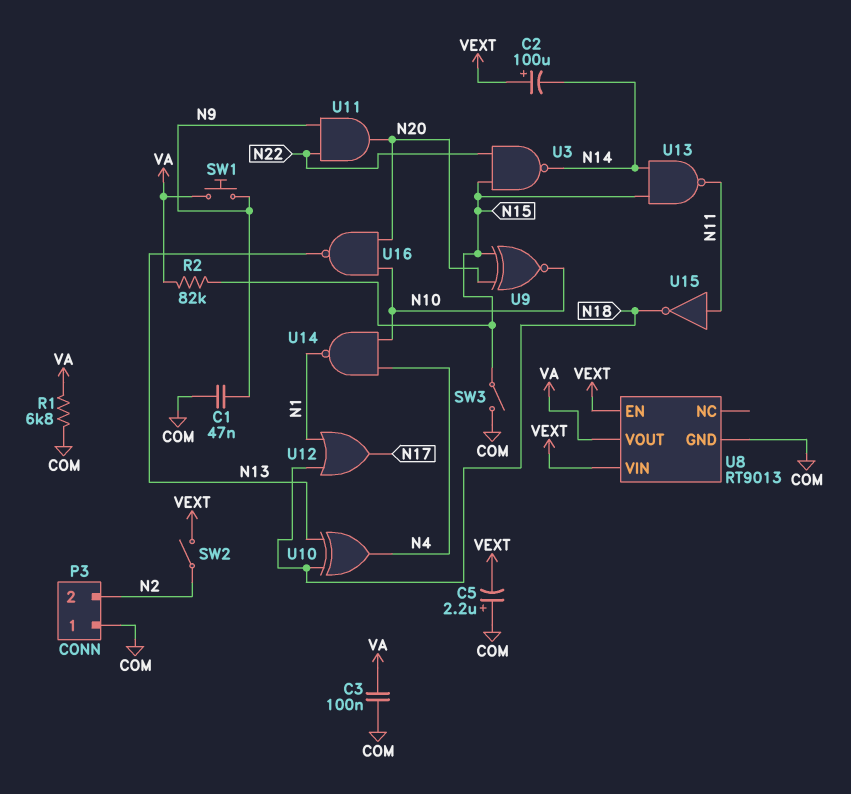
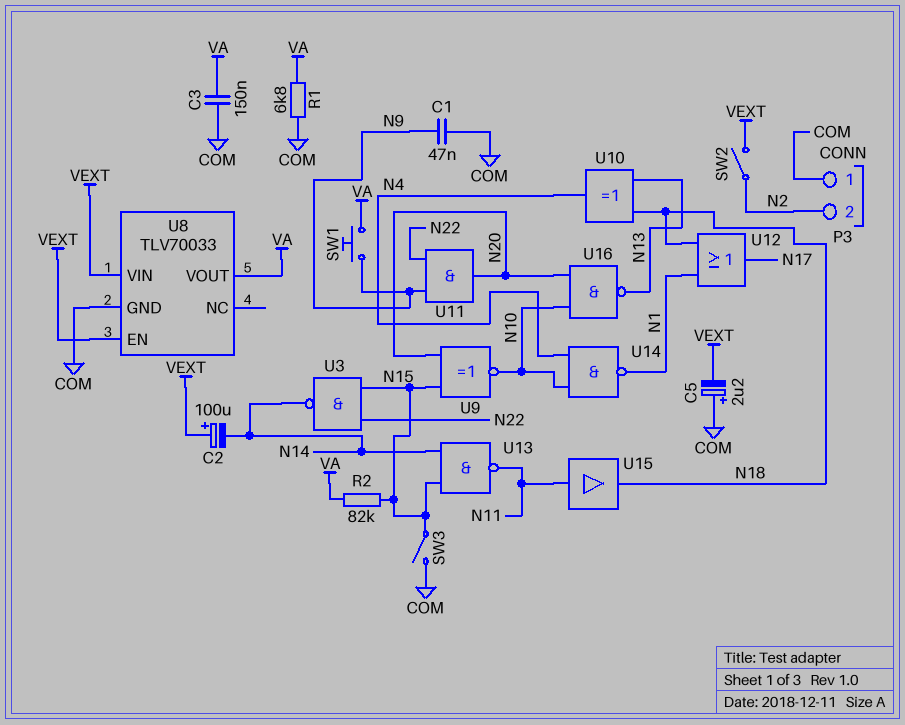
C3: 100nF (COM, VA) -> 150nF (COM, VA)
U8: RT9013 -> TLV70033
U15: NOT (in N11, out N18) -> buffer (in N11, out N18)

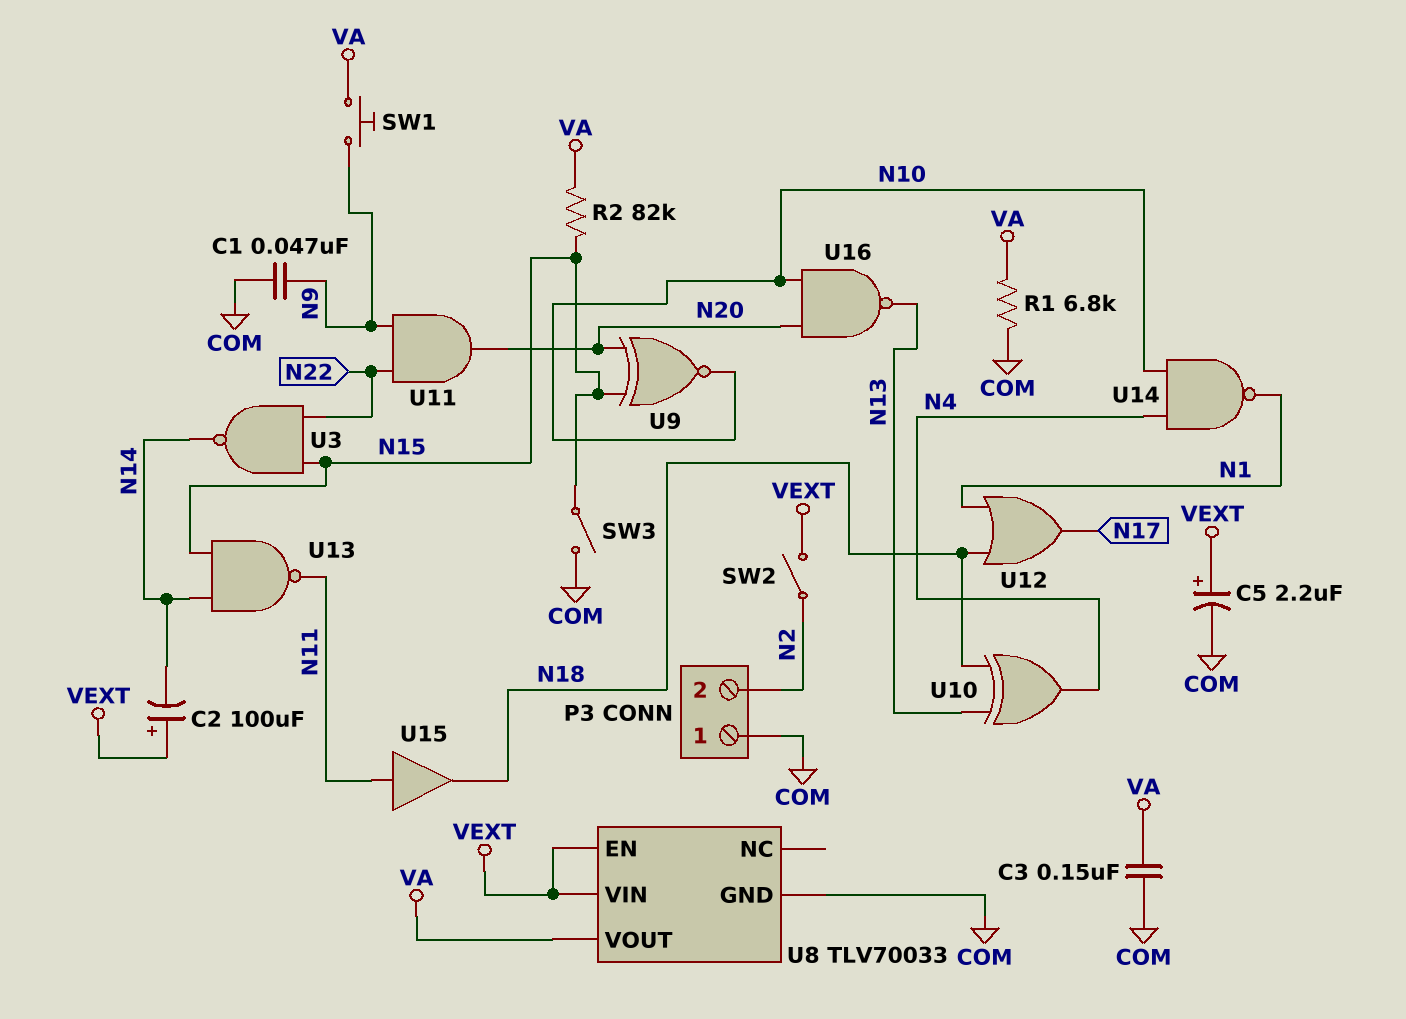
C5: 2.2uF (plus COM, minus VEXT) -> 2.2uF (plus VEXT, minus COM)

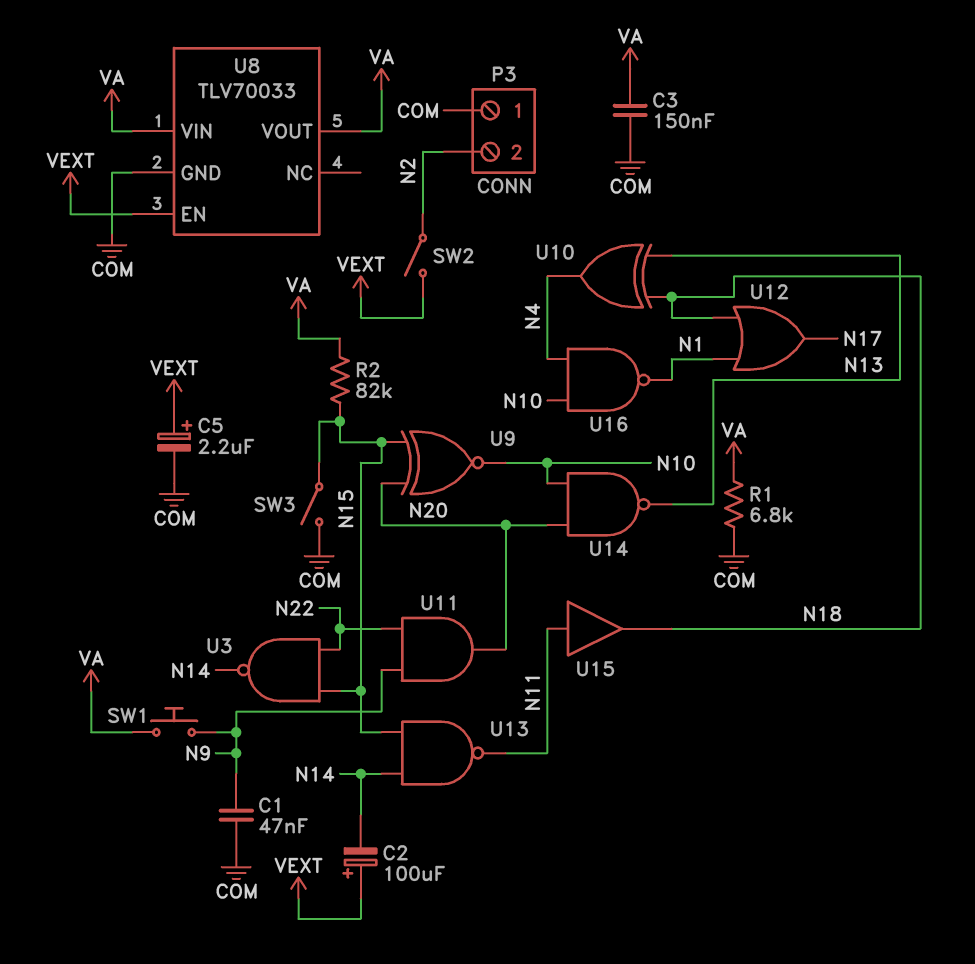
U8 pin VIN: VEXT -> VA
U14: NAND (in N4, in N10, out N1) -> NAND (in N10, in N20, out N13)
U16: NAND (in N10, in N20, out N13) -> NAND (in N4, in N10, out N1)

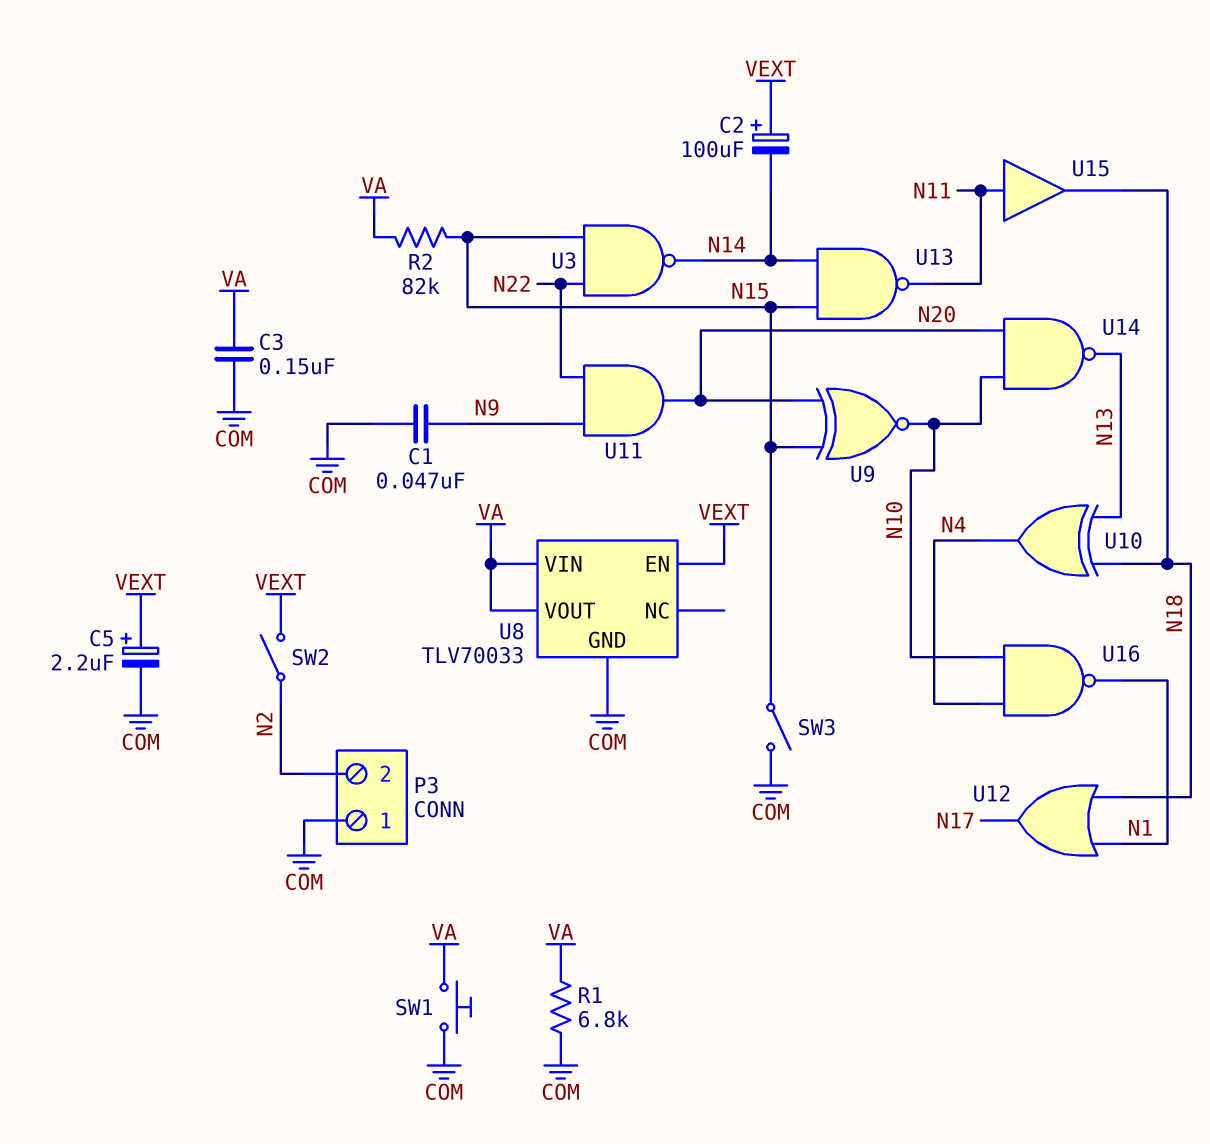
SW1: button (N9, VA) -> button (COM, VA)

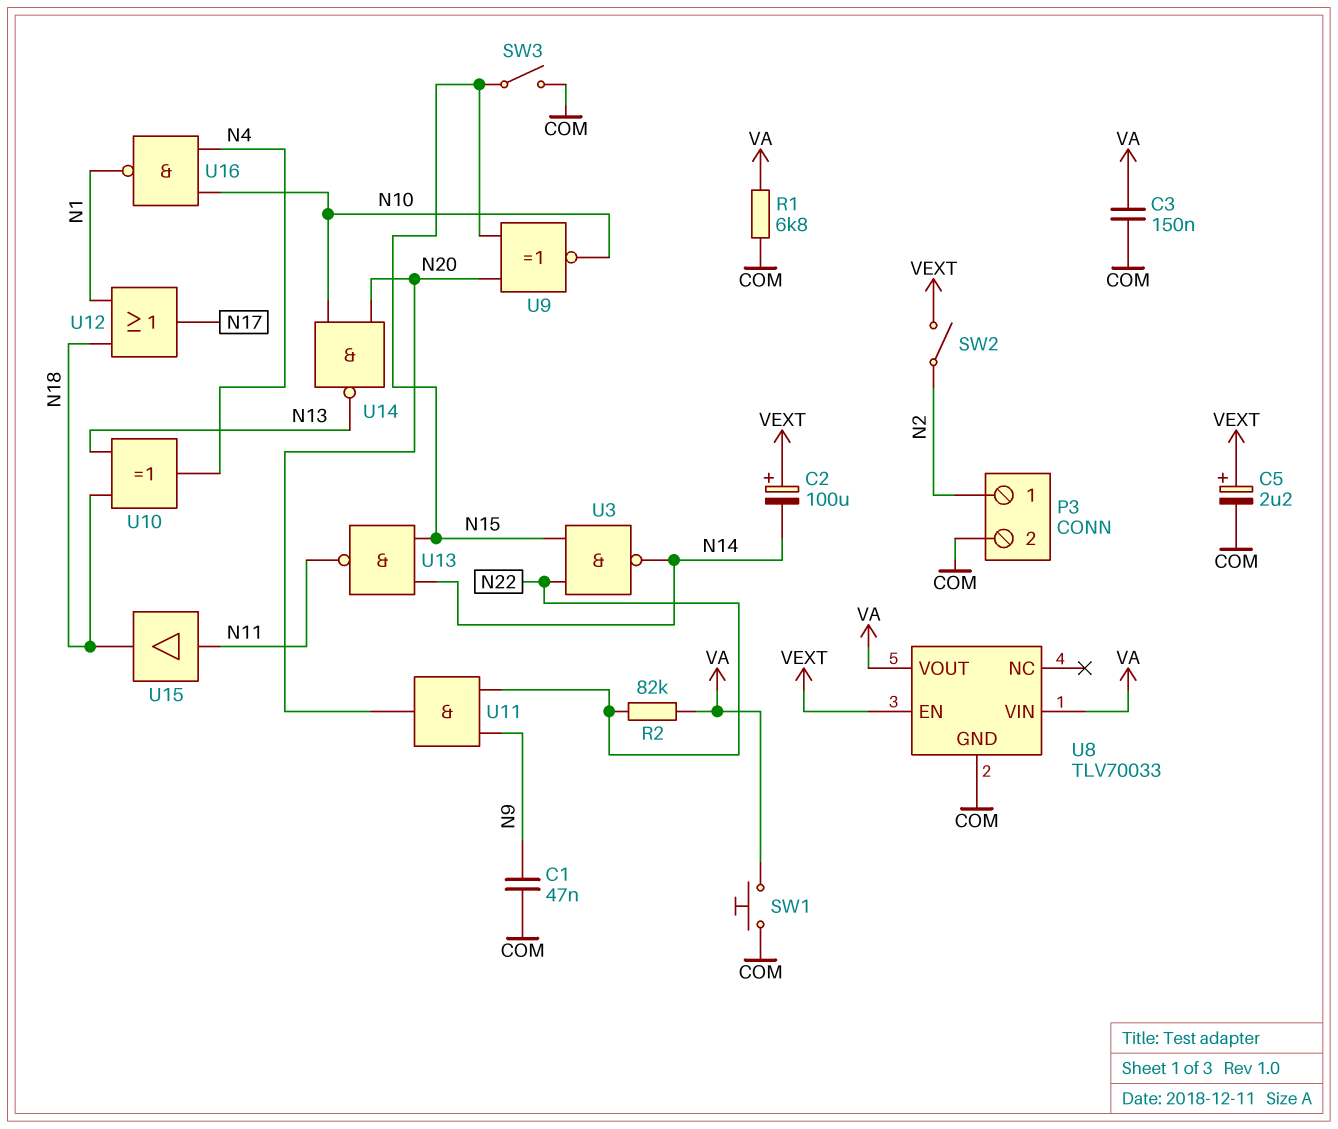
P3 pin 1: COM -> N2
P3 pin 2: N2 -> COM
R2: 82k (N15, VA) -> 82k (N22, VA)

